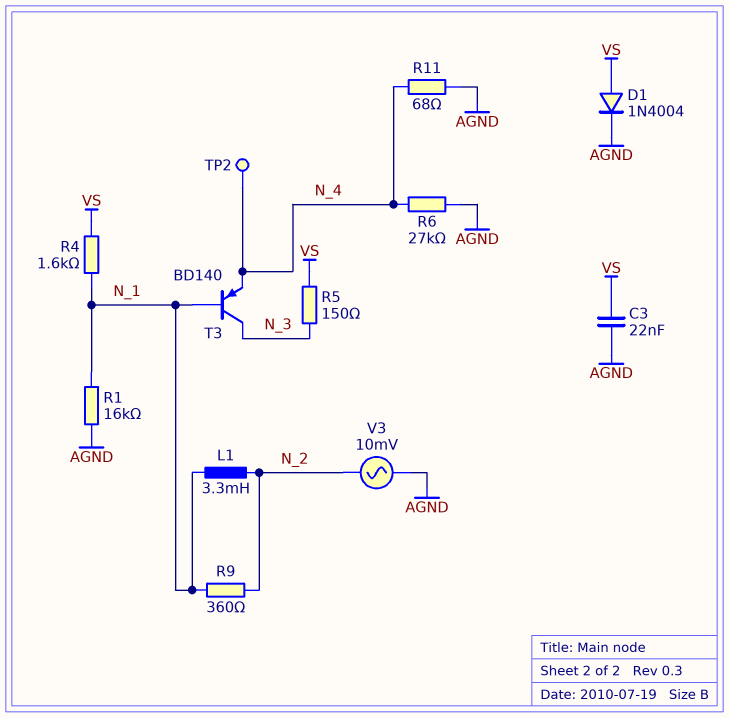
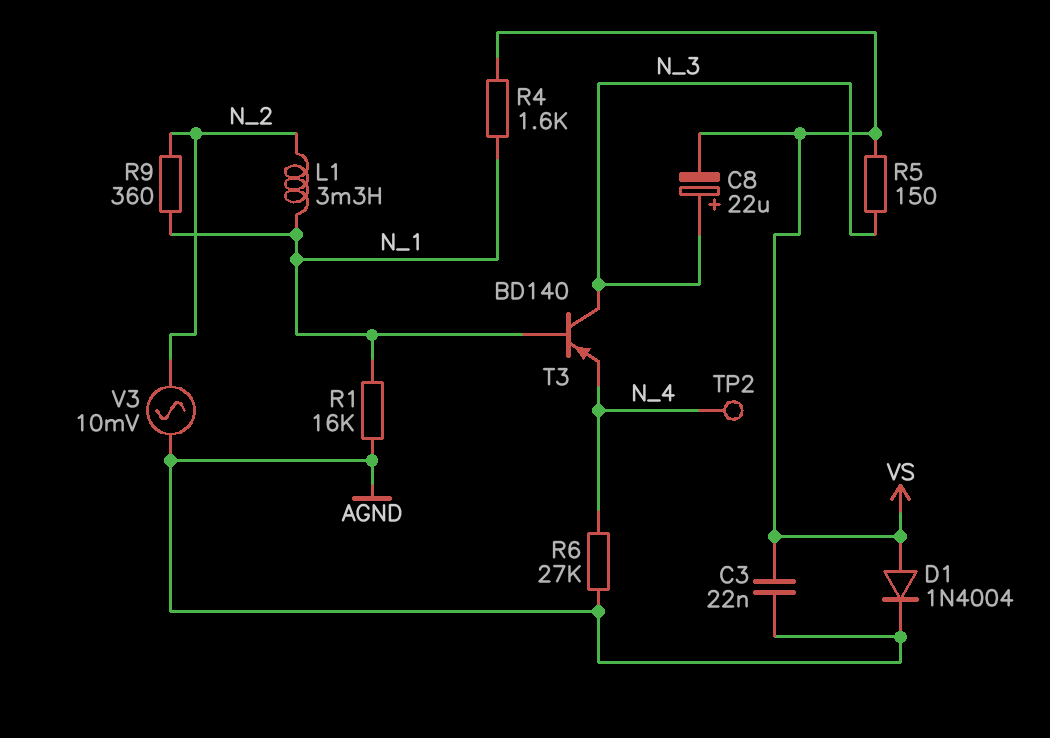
C8: none -> 22uF (plus N_3, minus VS)
R11: 68 (AGND, N_4) -> none

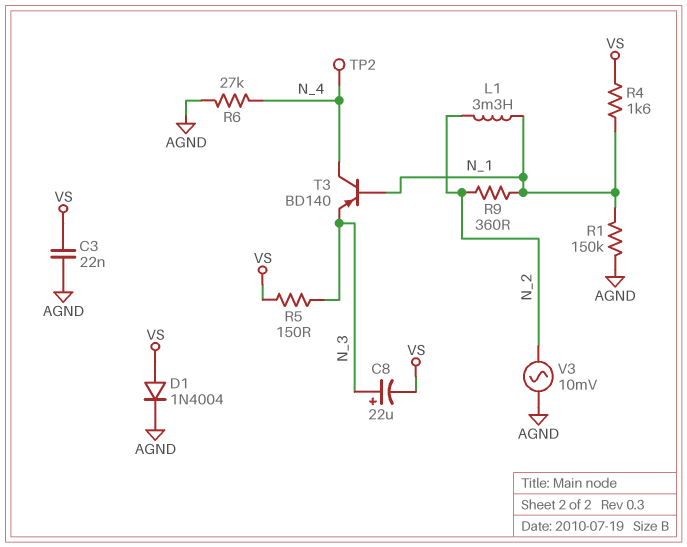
R1: 16k (AGND, N_1) -> 150k (AGND, N_1)
T3: PNP BD140 (B N_1, C N_3, E N_4) -> PNP BD140 (B N_1, C N_4, E N_3)

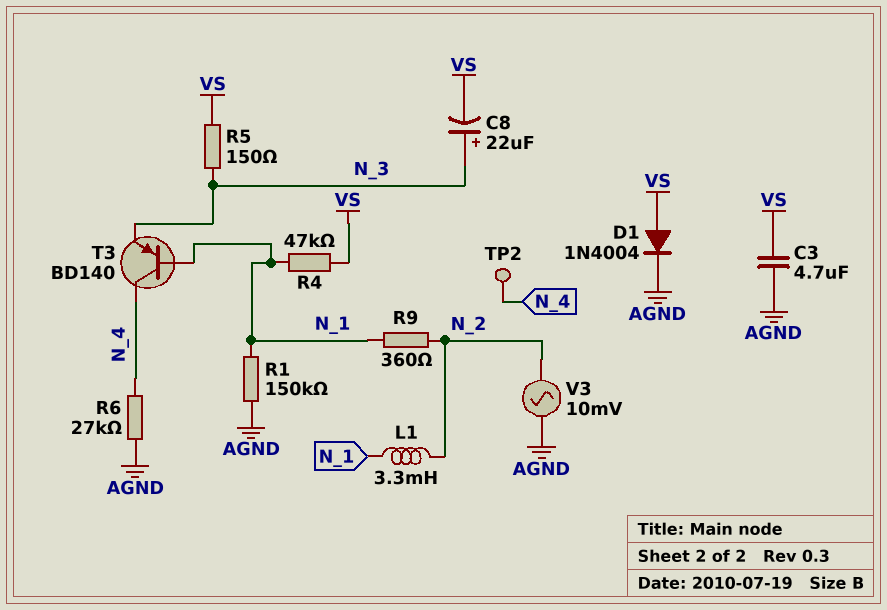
C3: 22nF (AGND, VS) -> 4.7uF (AGND, VS)
R4: 1.6k (N_1, VS) -> 47k (N_1, VS)

